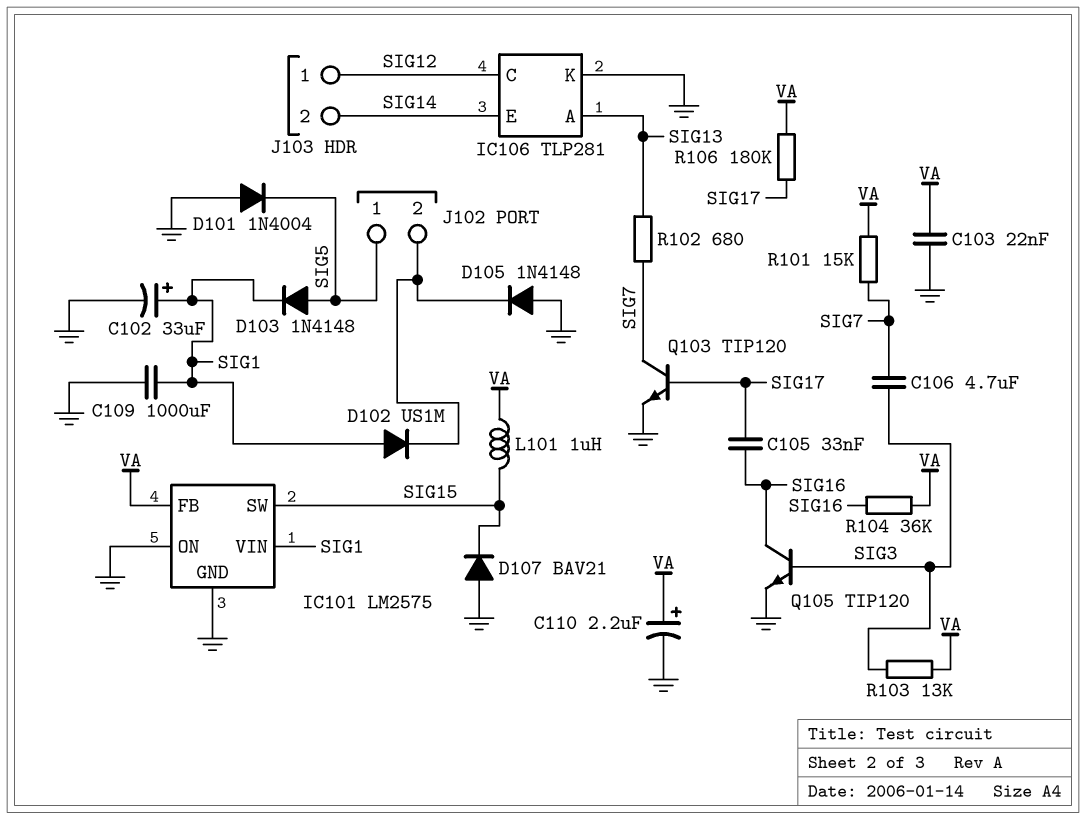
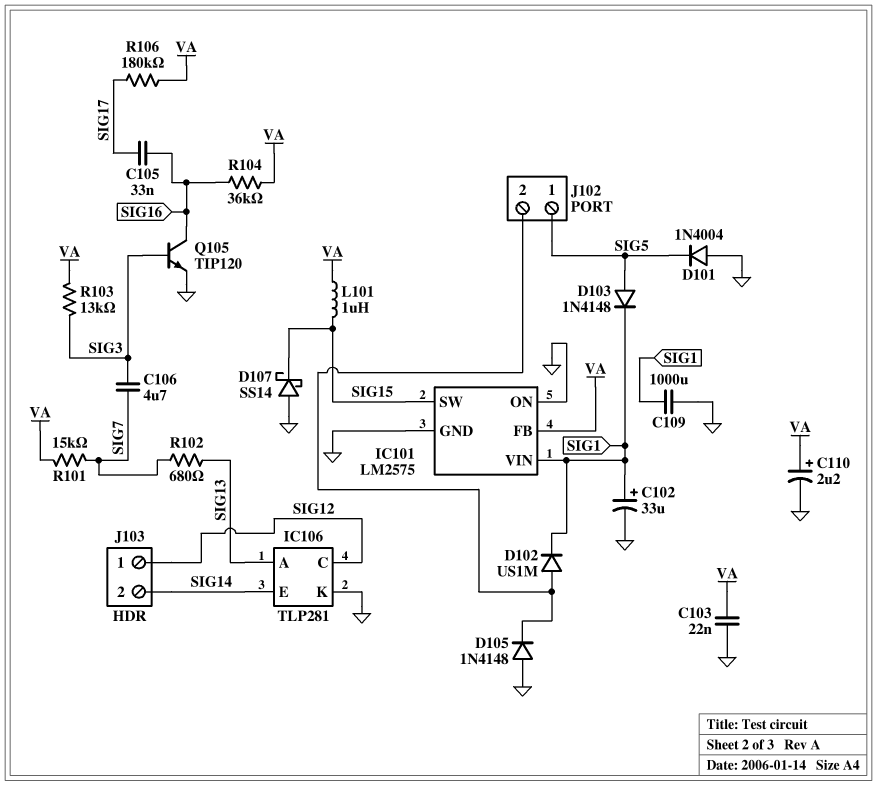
D102: diode US1M (A SIG1, K J102/2) -> diode US1M (A J102/2, K SIG1)
D107: diode BAV21 (A GND, K SIG15) -> schottky SS14 (A GND, K SIG15)
Q103: NPN TIP120 (B SIG17, C SIG7, E GND) -> none

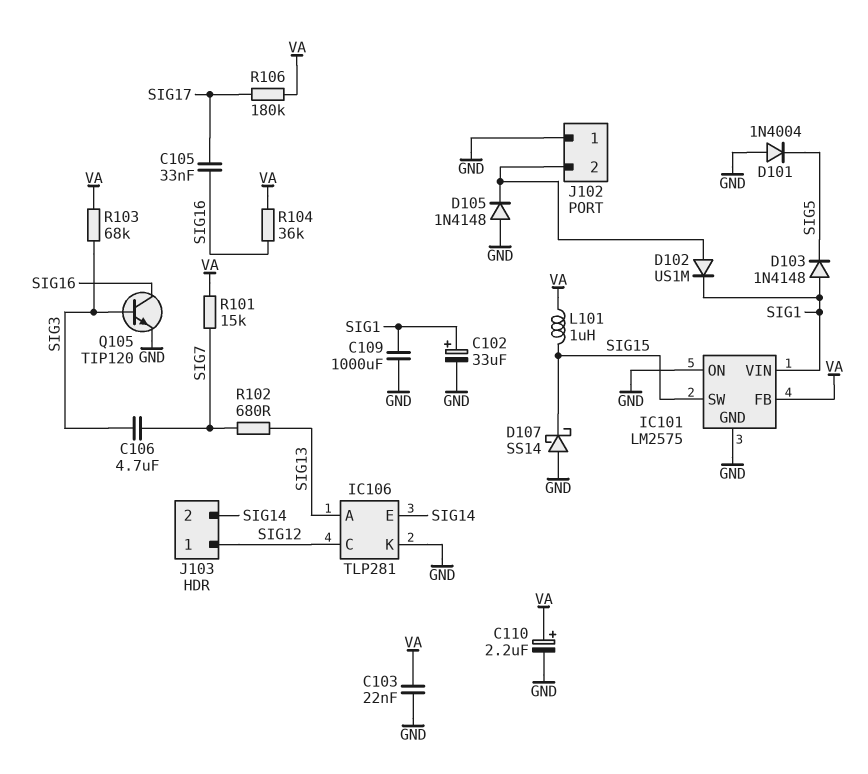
D103: diode 1N4148 (A SIG5, K SIG1) -> diode 1N4148 (A SIG1, K SIG5)
J102 pin 1: SIG5 -> GND
R103: 13k (SIG3, VA) -> 68k (SIG3, VA)

